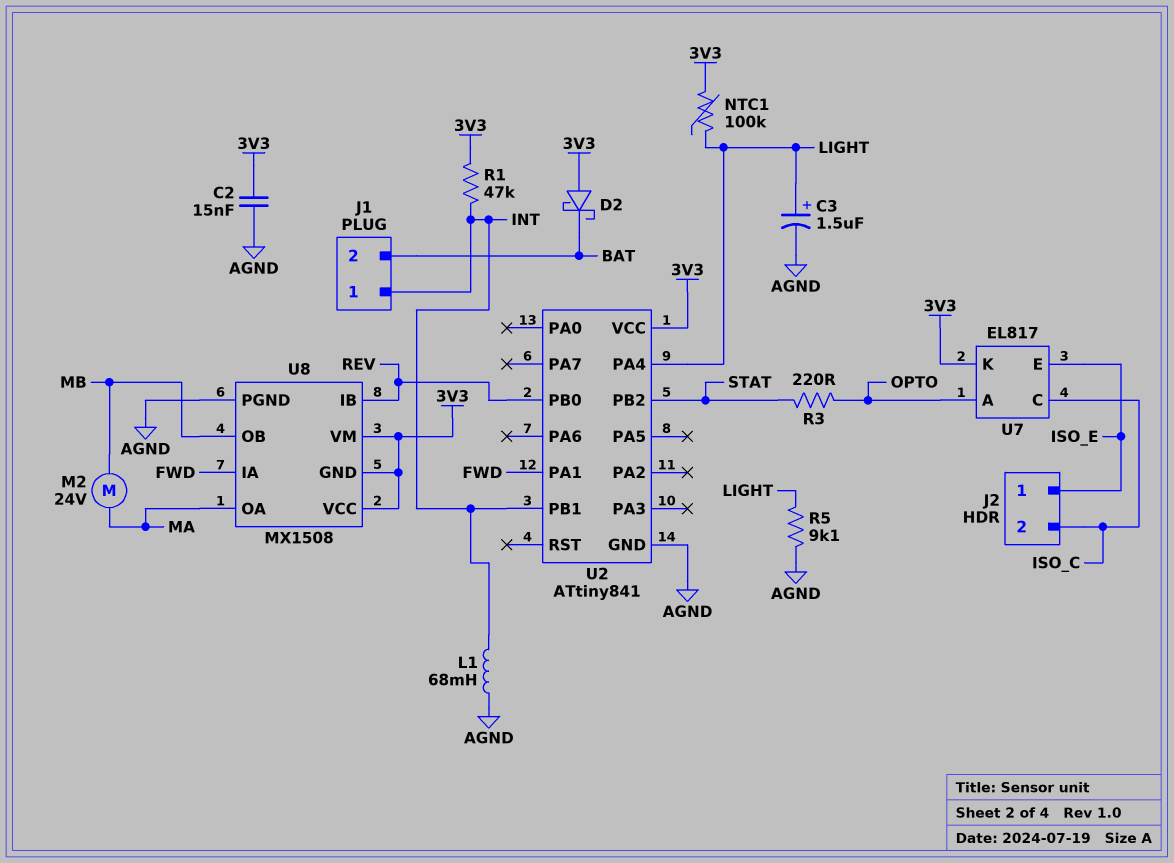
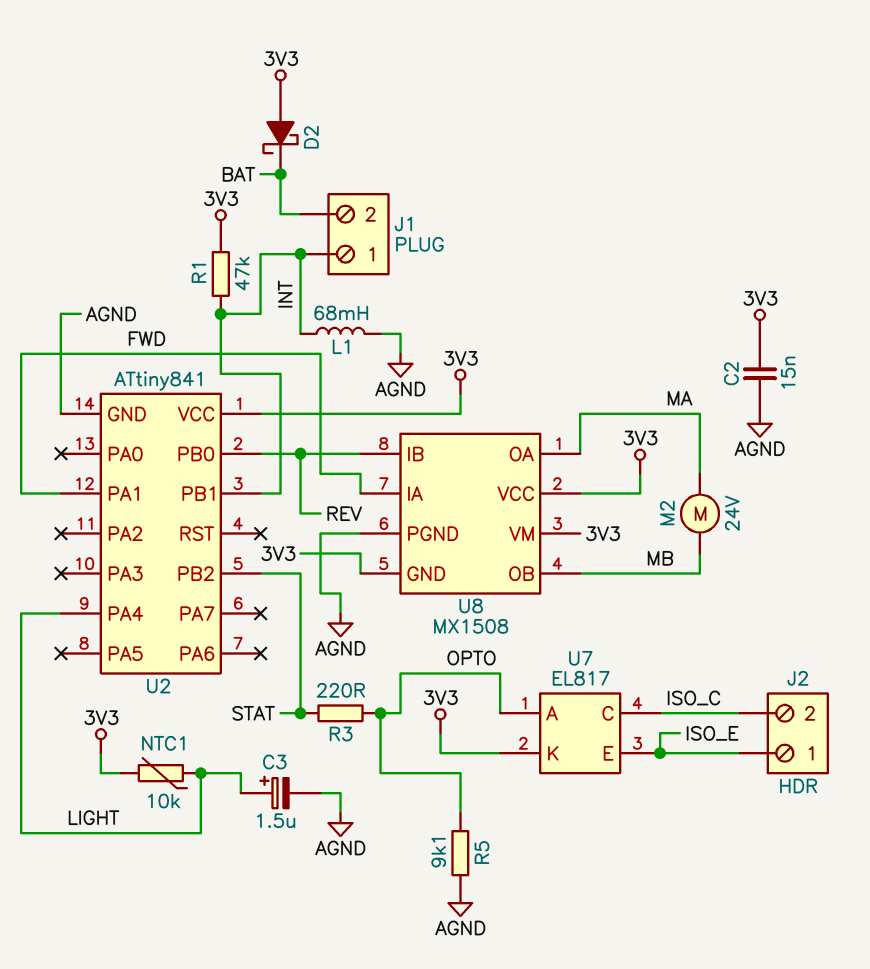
NTC1: 100k (3V3, LIGHT) -> 10k (3V3, LIGHT)
R5: 9.1k (AGND, LIGHT) -> 9.1k (AGND, OPTO)

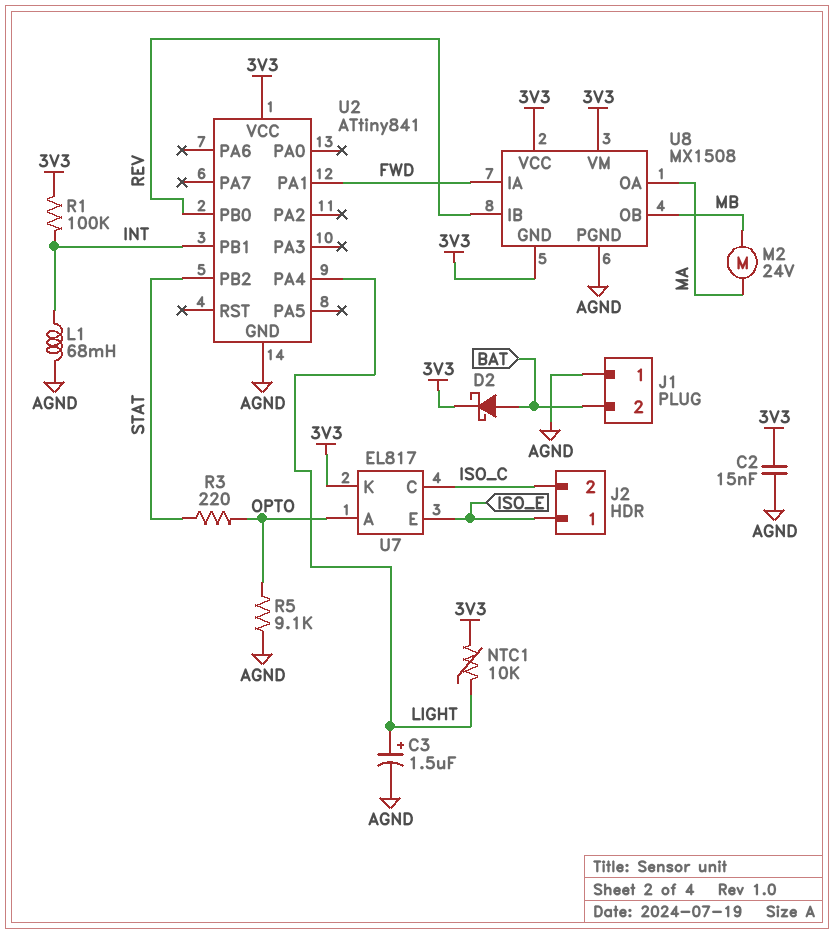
D2: schottky (A 3V3, K BAT) -> schottky (A BAT, K 3V3)
J1 pin 1: INT -> AGND
R1: 47k (3V3, INT) -> 100k (3V3, INT)

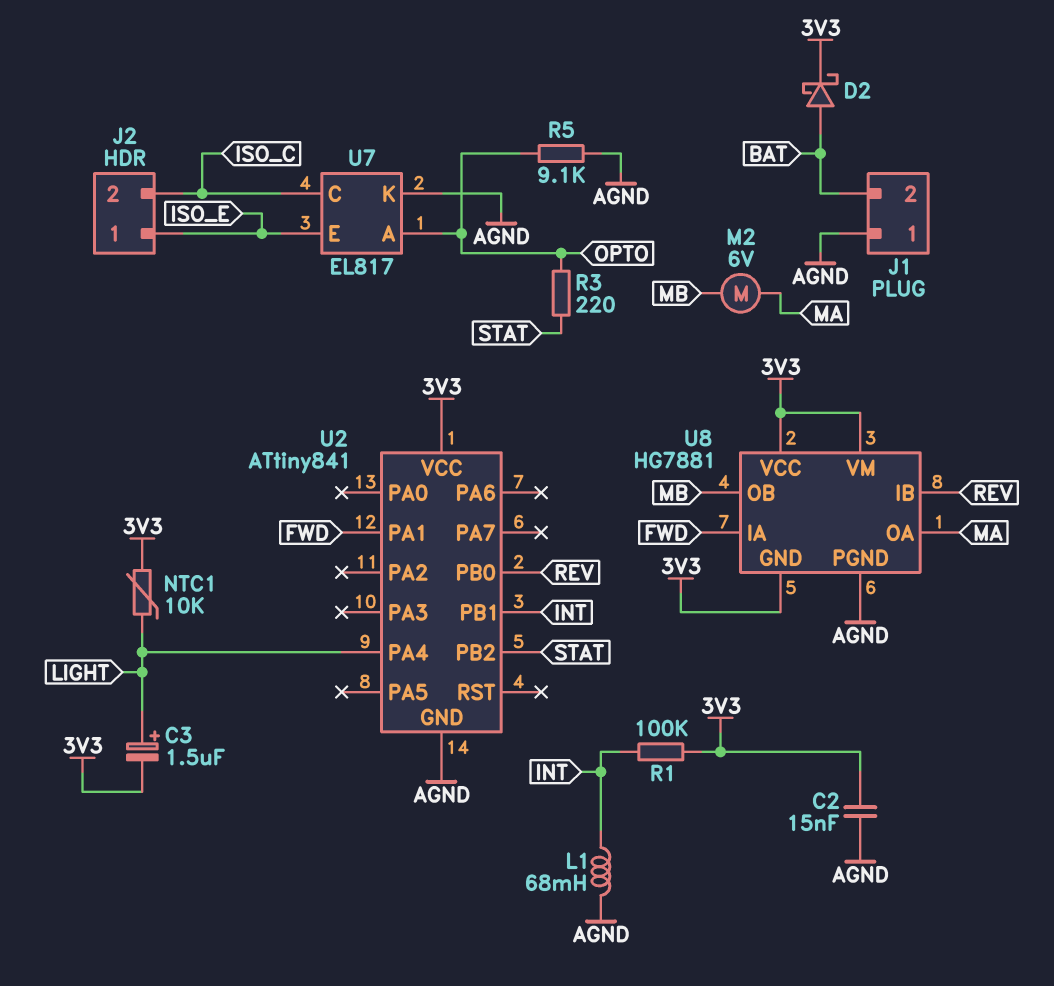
C3: 1.5uF (plus LIGHT, minus AGND) -> 1.5uF (plus LIGHT, minus 3V3)
M2: motor 24V (MA, MB) -> motor 6V (MA, MB)
U7 pin K: 3V3 -> AGND
U8: MX1508 -> HG7881

